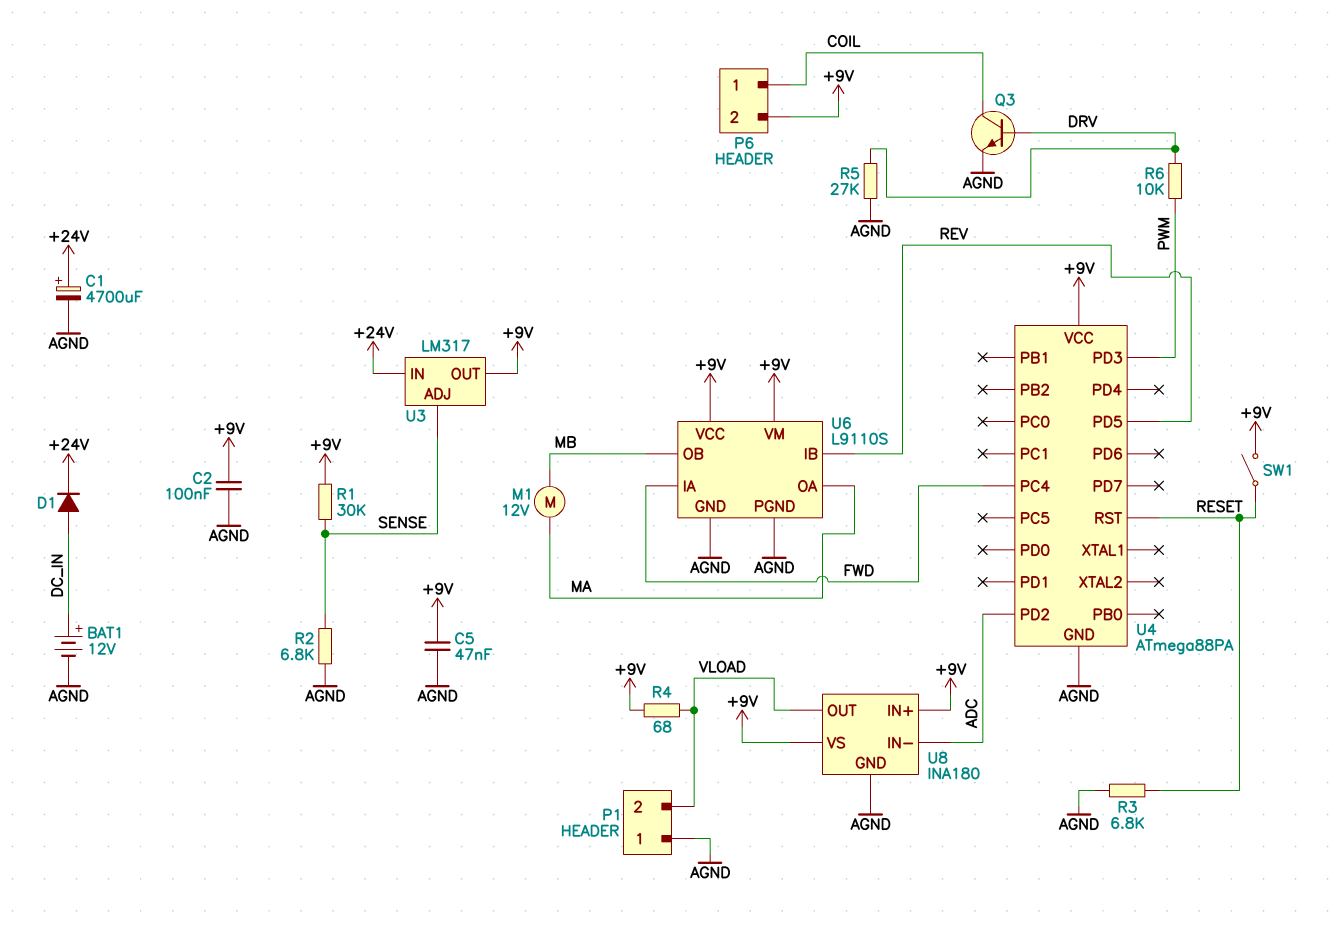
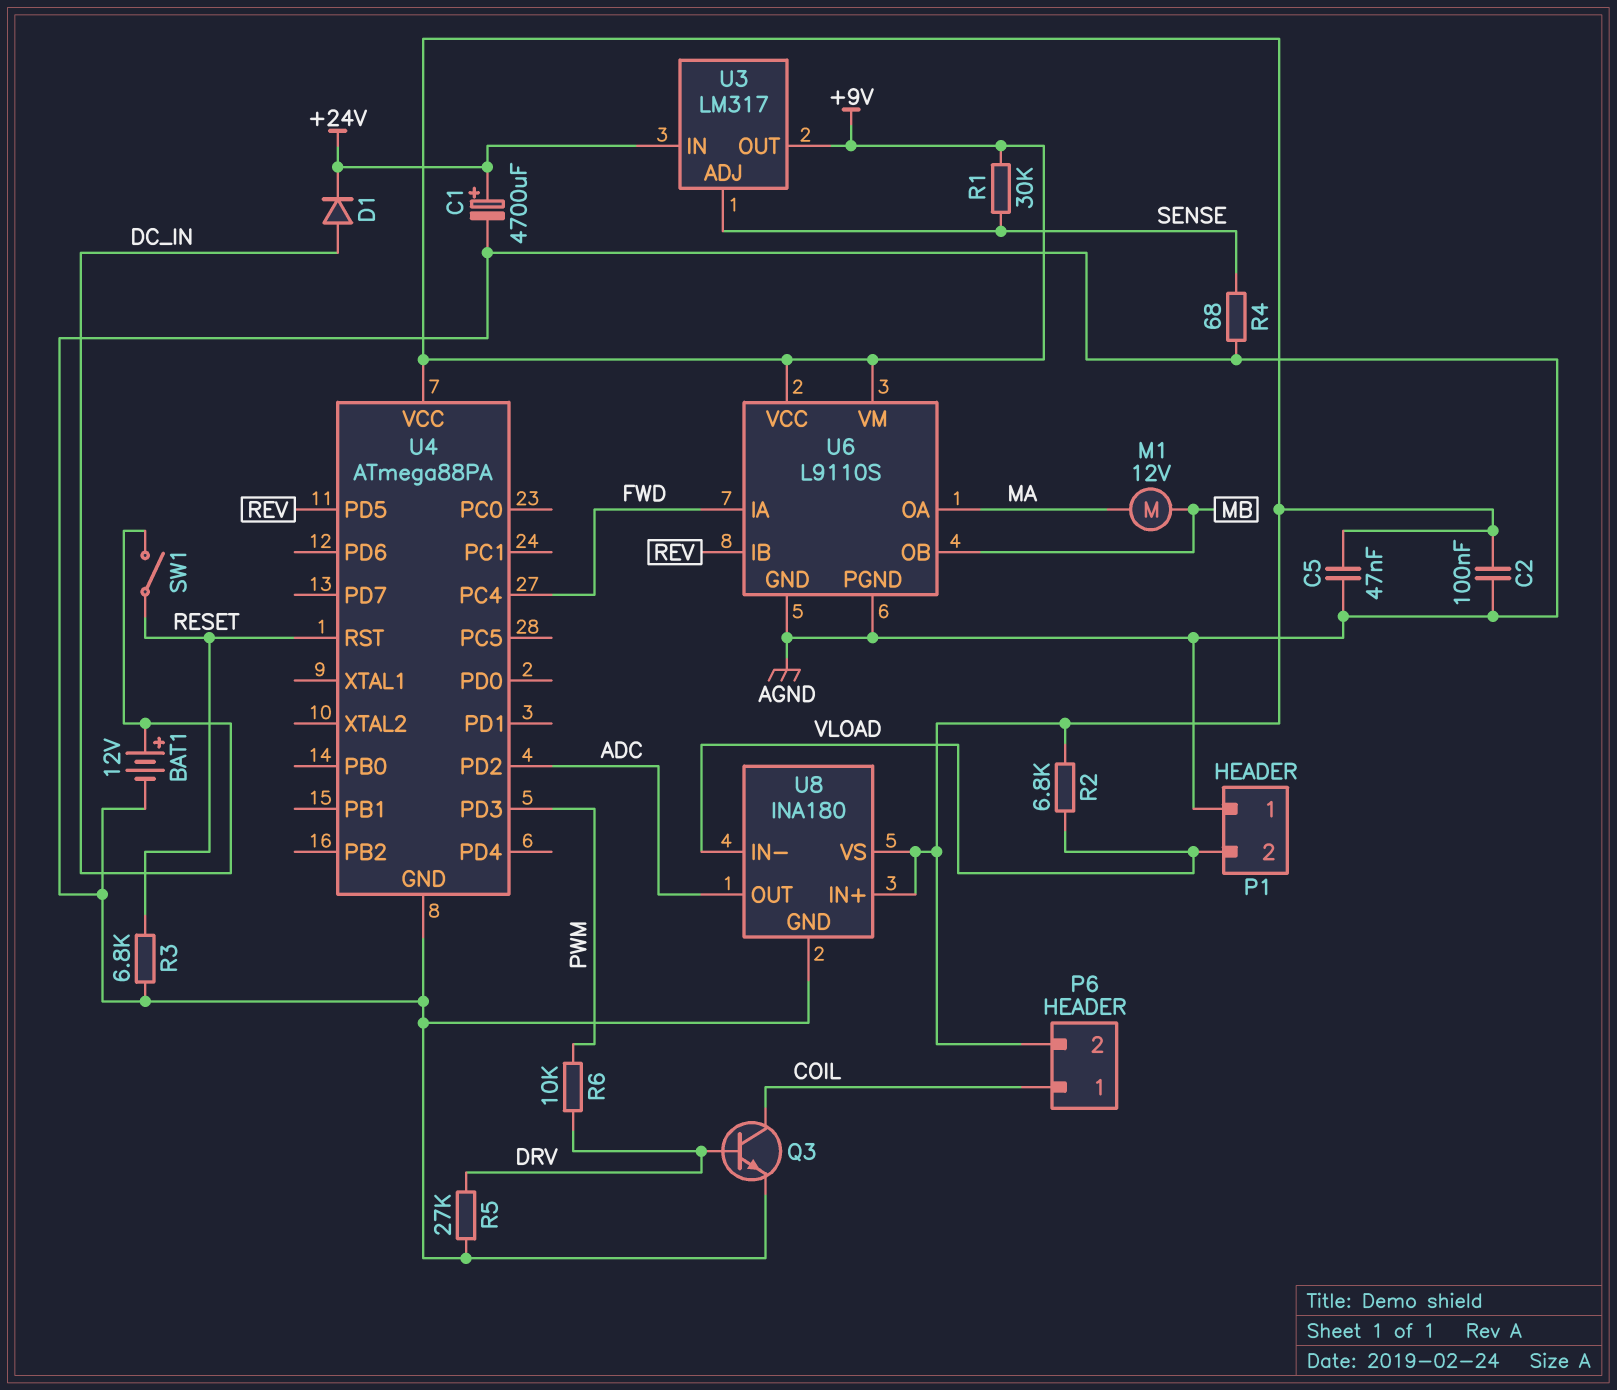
R2: 6.8k (AGND, SENSE) -> 6.8k (+9V, VLOAD)
R4: 68 (+9V, VLOAD) -> 68 (AGND, SENSE)
SW1: switch (+9V, RESET) -> switch (DC_IN, RESET)
U8 pin IN-: ADC -> VLOAD
U8 pin OUT: VLOAD -> ADC

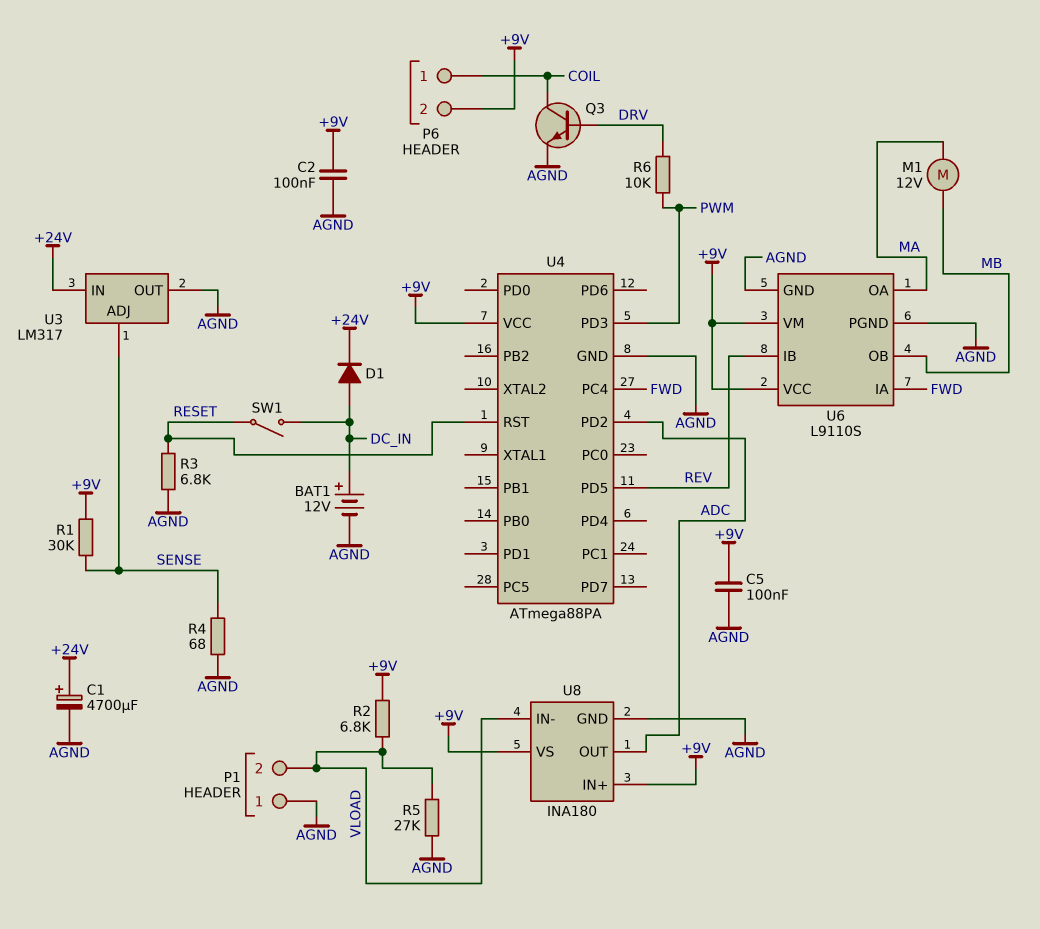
C5: 47nF (+9V, AGND) -> 100nF (+9V, AGND)
R5: 27k (AGND, DRV) -> 27k (AGND, VLOAD)
U3 pin OUT: +9V -> AGND

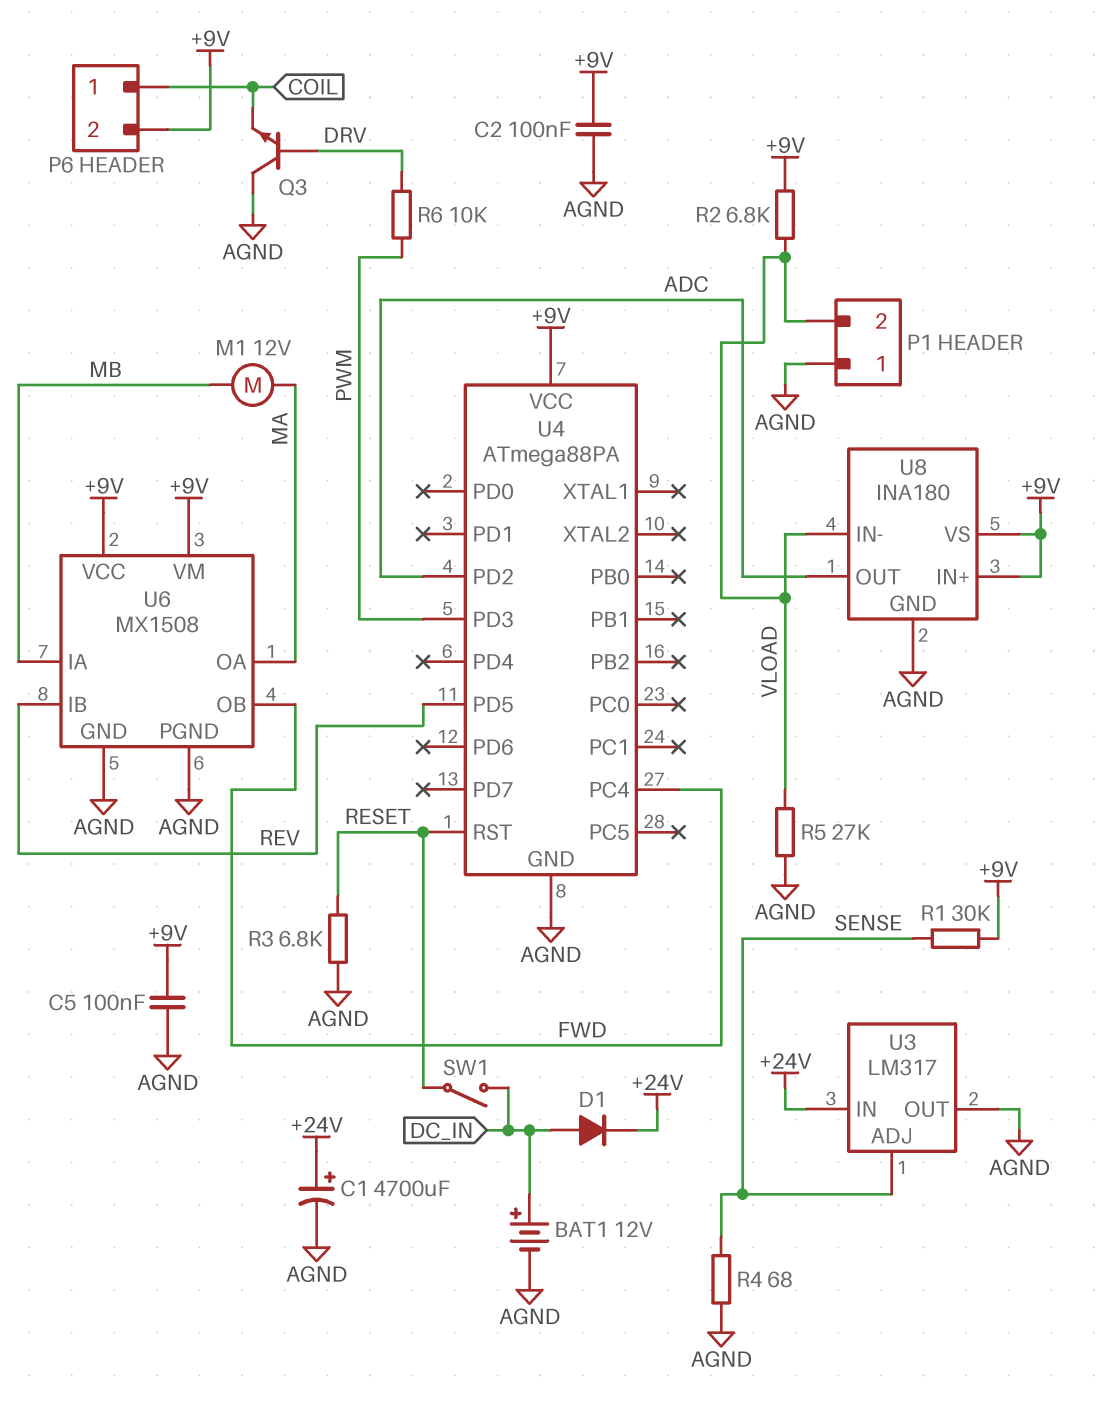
Q3: NPN (B DRV, C COIL, E AGND) -> NPN (B DRV, C AGND, E COIL)
U6: L9110S -> MX1508
U6 pin IA: FWD -> MB
U6 pin OB: MB -> FWD

